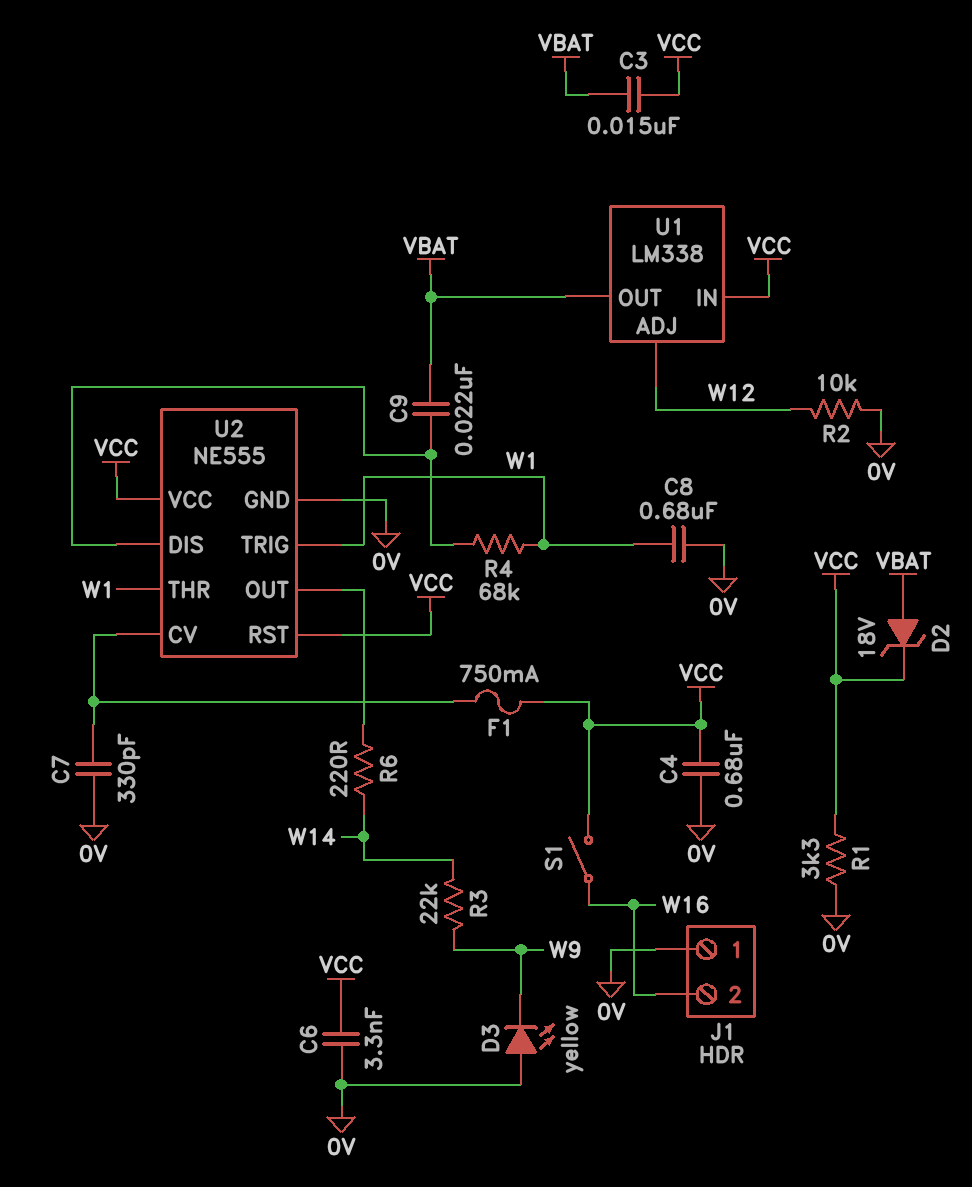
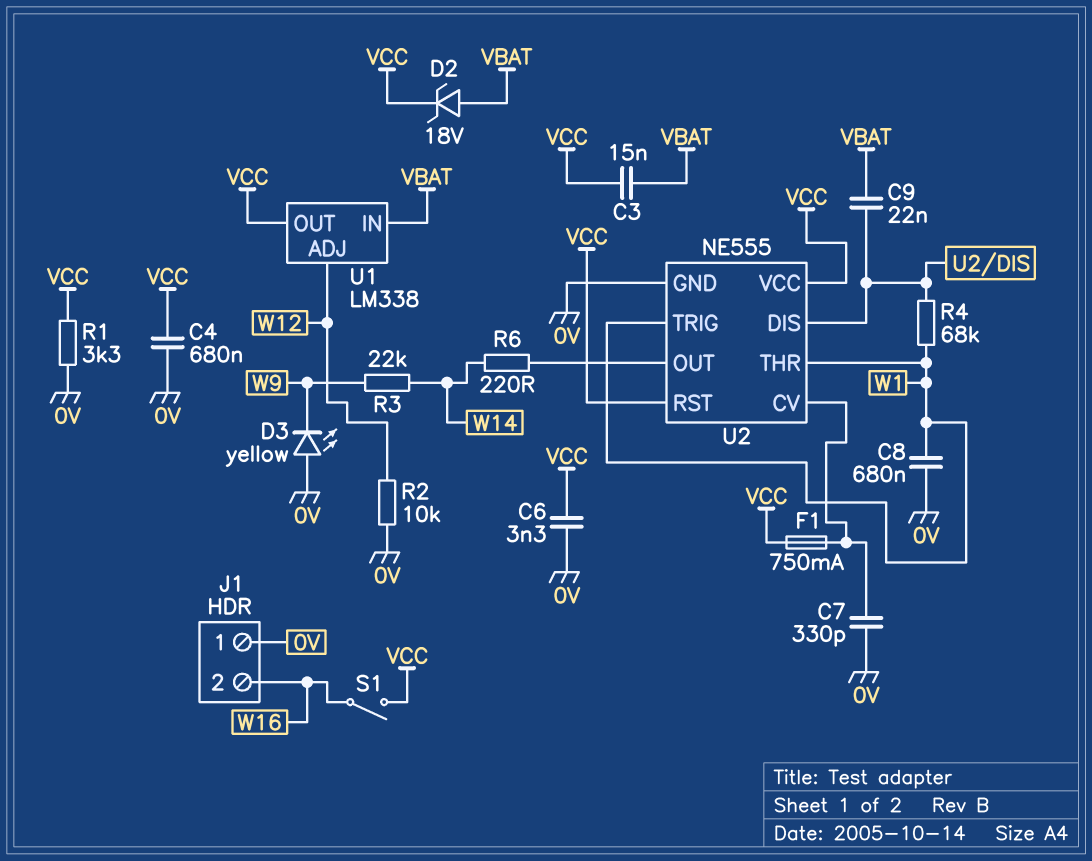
U1 pin IN: VCC -> VBAT
U1 pin OUT: VBAT -> VCC

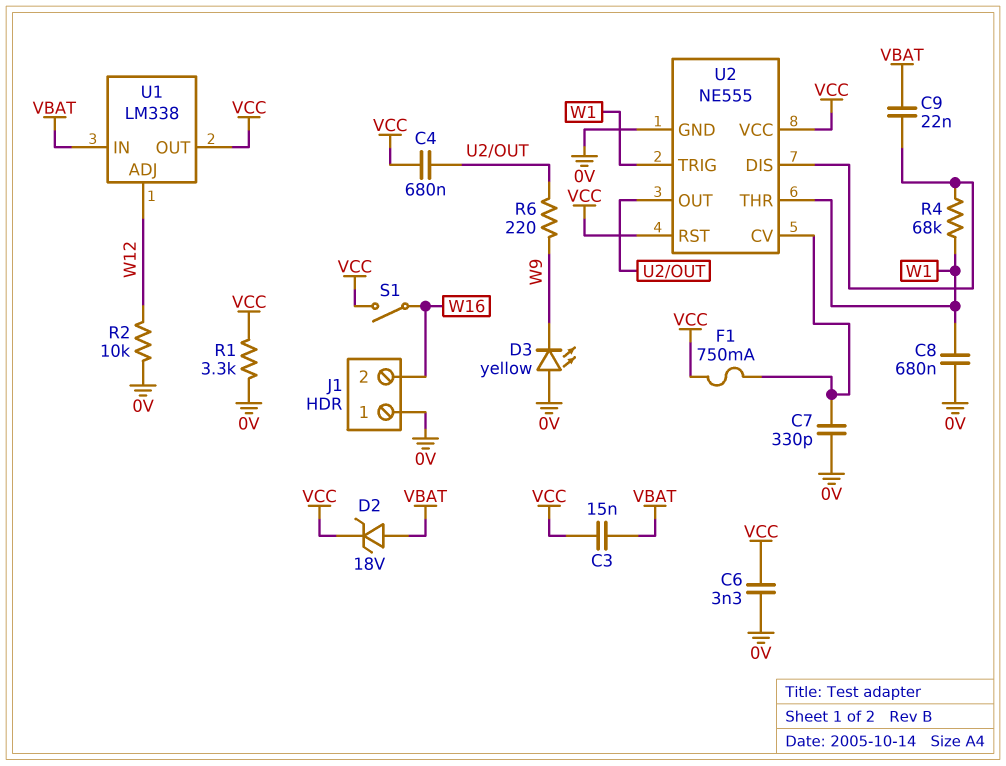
C4: 680nF (0V, VCC) -> 680nF (U2/OUT, VCC)
R3: 22k (W9, W14) -> none
R6: 220 (U2/OUT, W14) -> 220 (U2/OUT, W9)

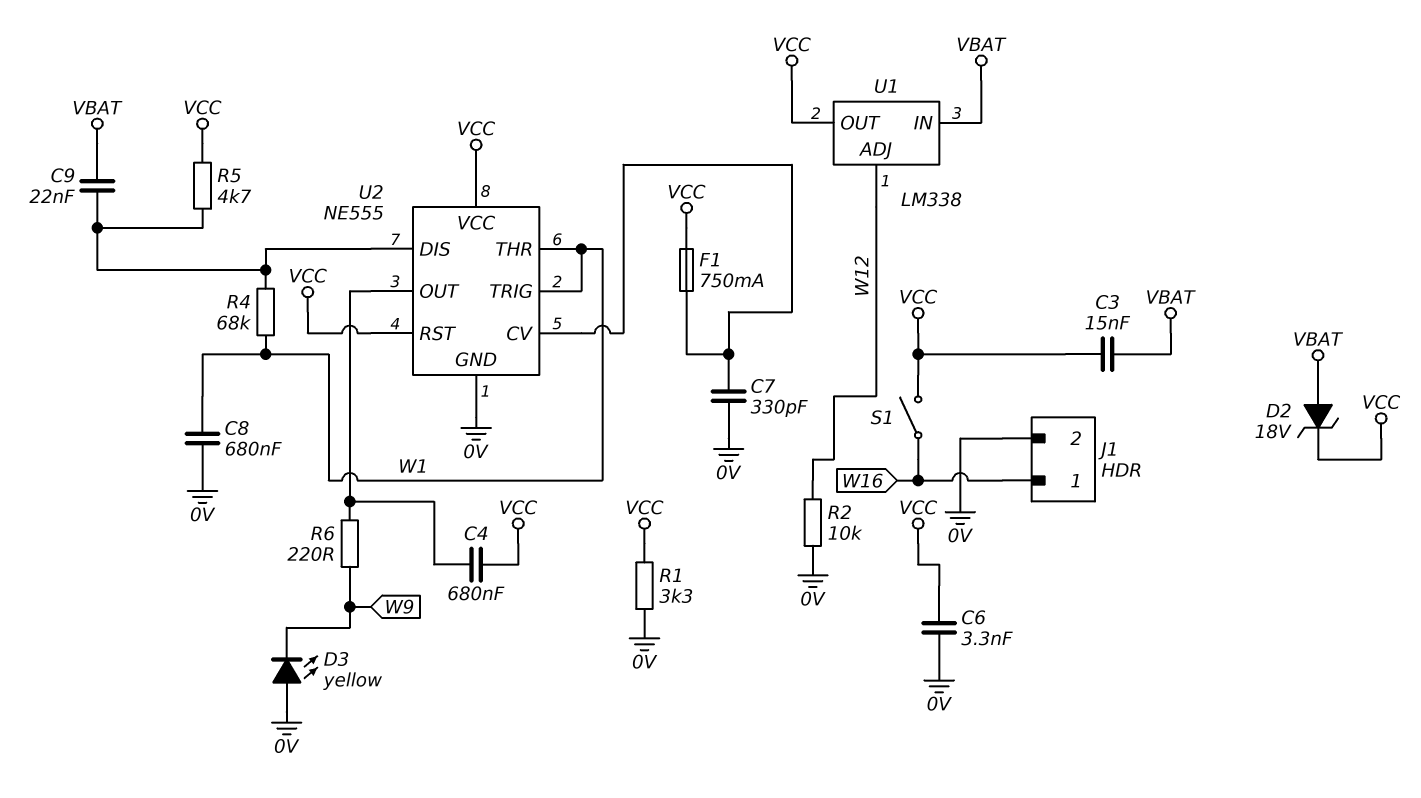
J1 pin 1: 0V -> W16
J1 pin 2: W16 -> 0V
R5: none -> 4.7k (U2/DIS, VCC)

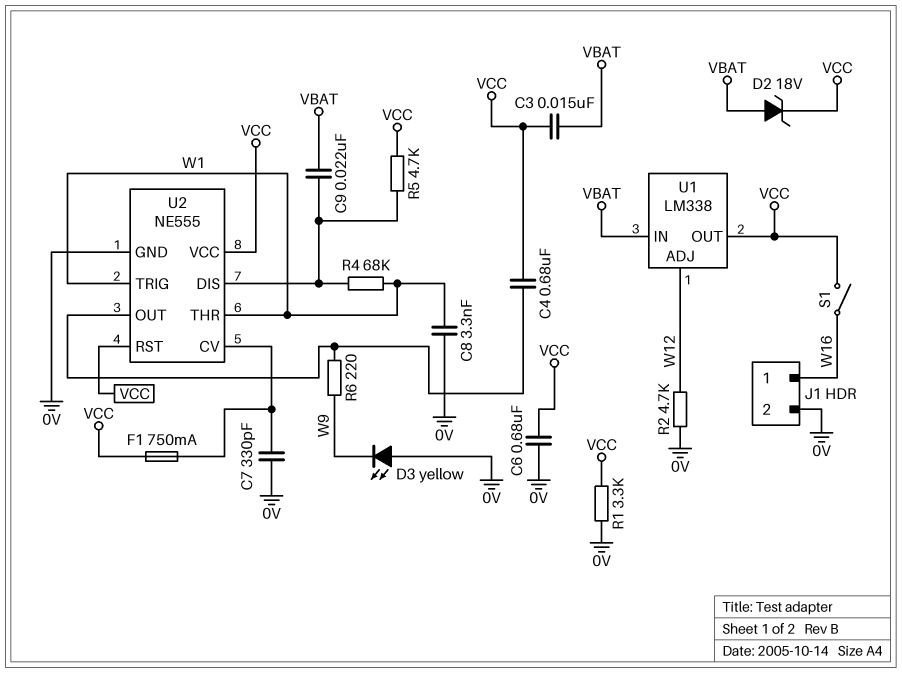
C6: 3.3nF (0V, VCC) -> 680nF (0V, VCC)
C8: 680nF (0V, W1) -> 3.3nF (0V, W1)
R2: 10k (0V, W12) -> 4.7k (0V, W12)

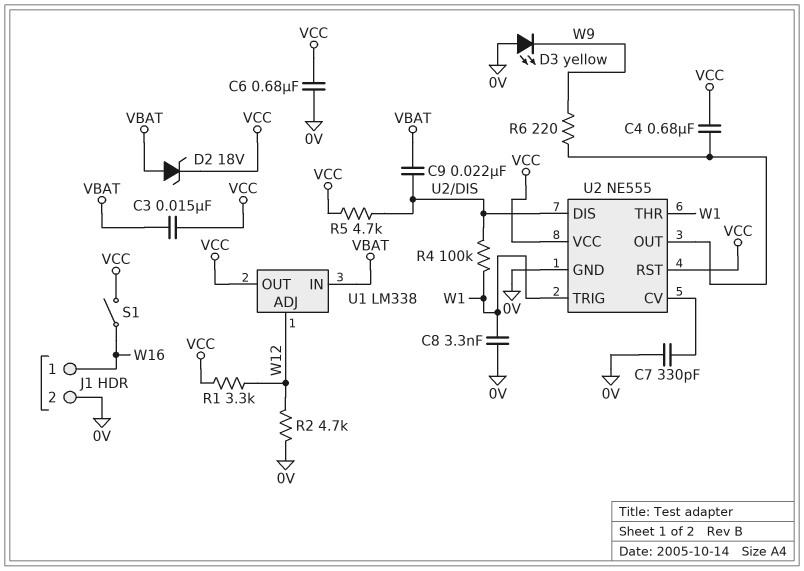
F1: 750mA (U2/CV, VCC) -> none
R1: 3.3k (0V, VCC) -> 3.3k (VCC, W12)
R4: 68k (U2/DIS, W1) -> 100k (U2/DIS, W1)

